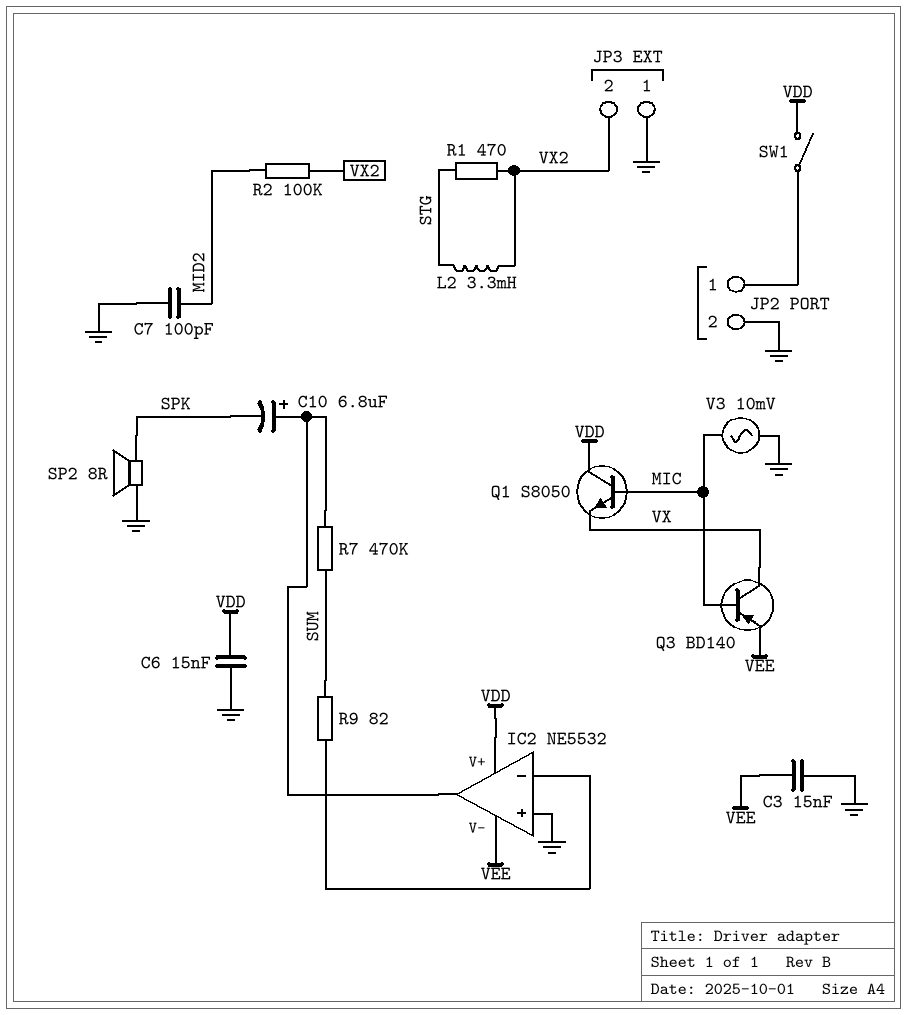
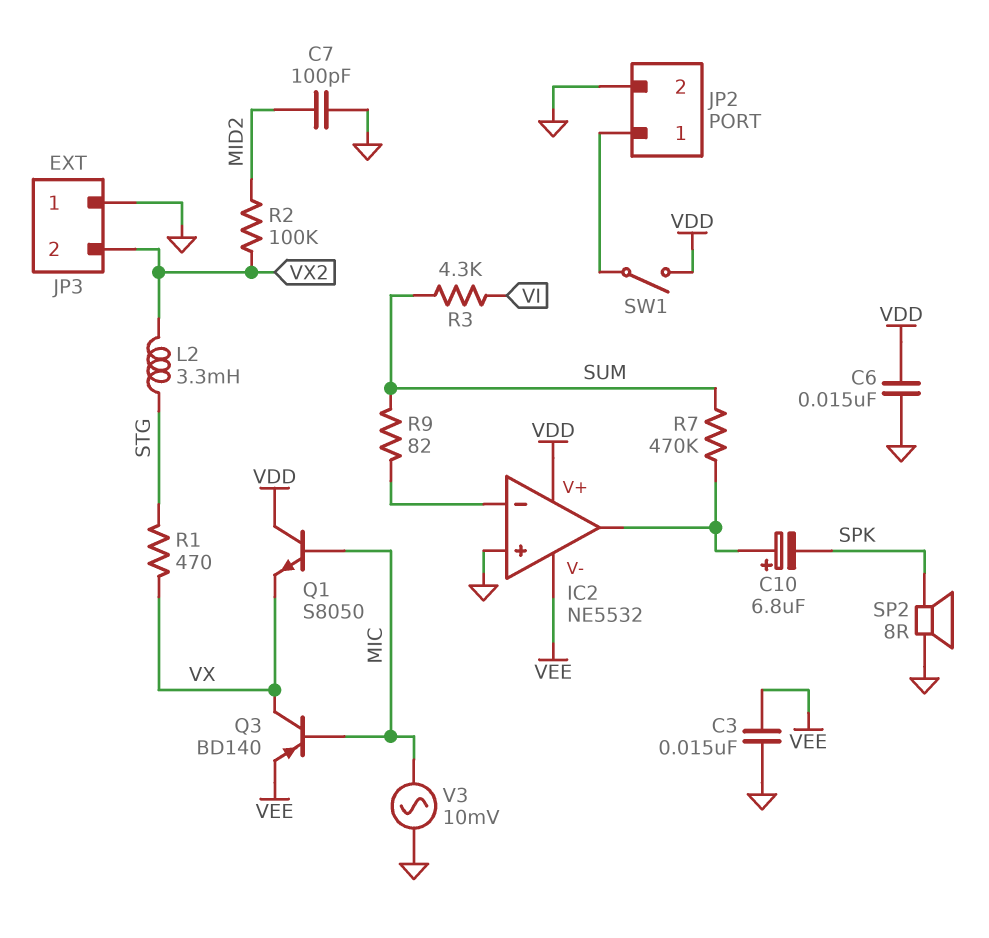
R1: 470 (STG, VX2) -> 470 (STG, VX)
R3: none -> 4.3k (SUM, VI)

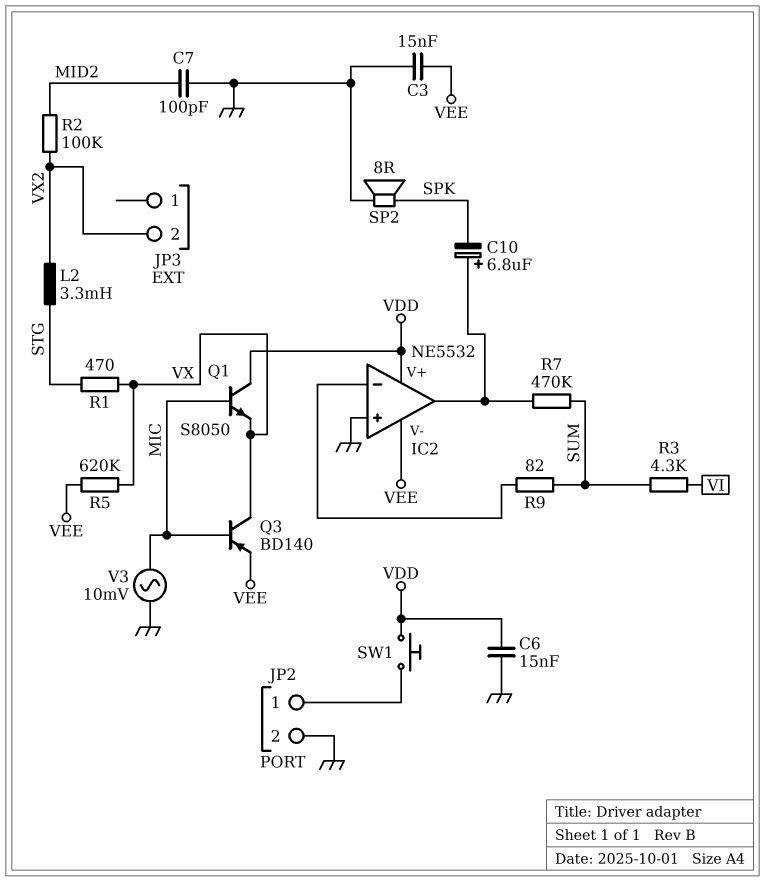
JP3 pin 1: GND -> none
R5: none -> 620k (VEE, VX)
SW1: switch (JP2/1, VDD) -> button (JP2/1, VDD)

